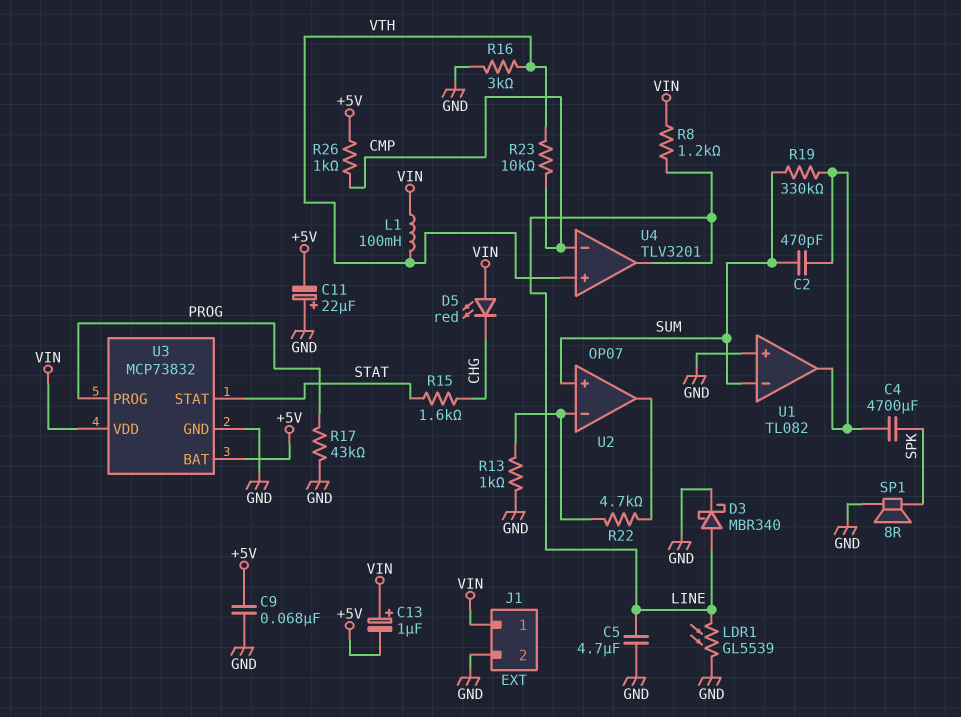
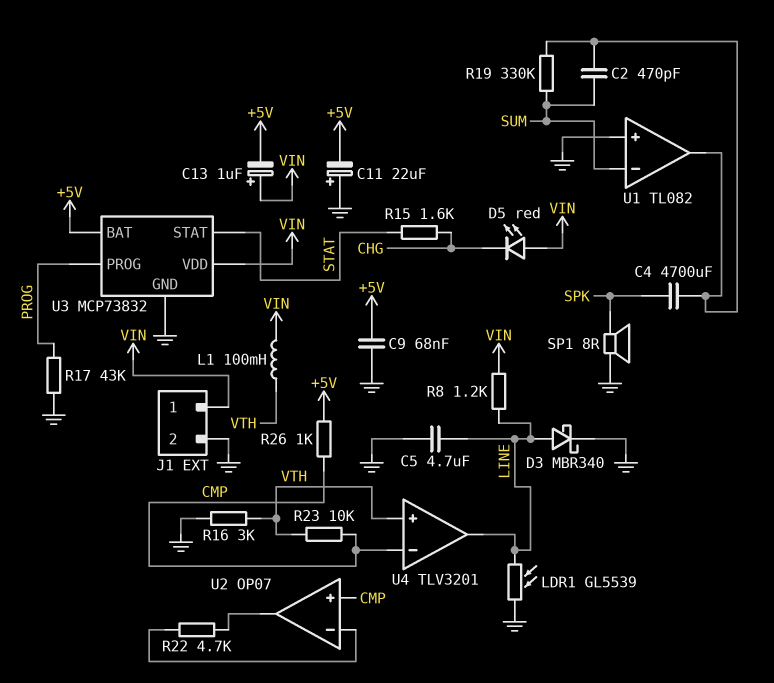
R13: 1k (GND, U2/in-) -> none
U2 pin in+: SUM -> CMP

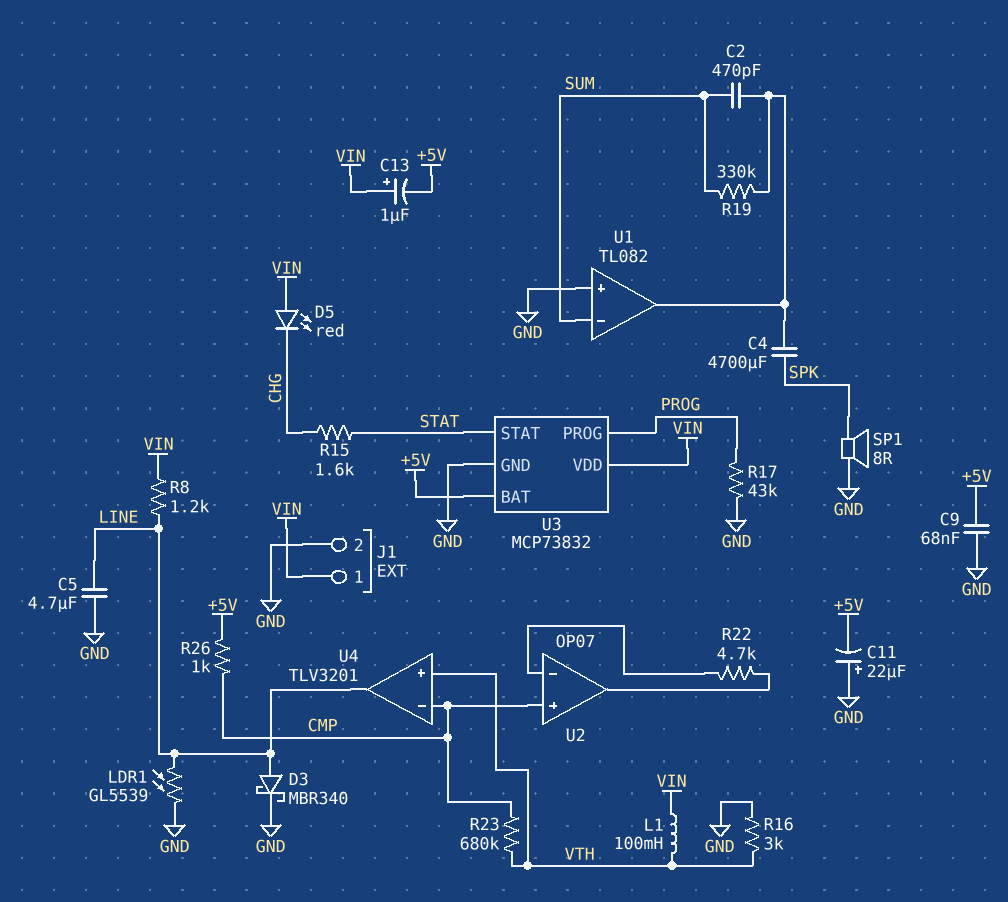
R23: 10k (CMP, VTH) -> 680k (CMP, VTH)

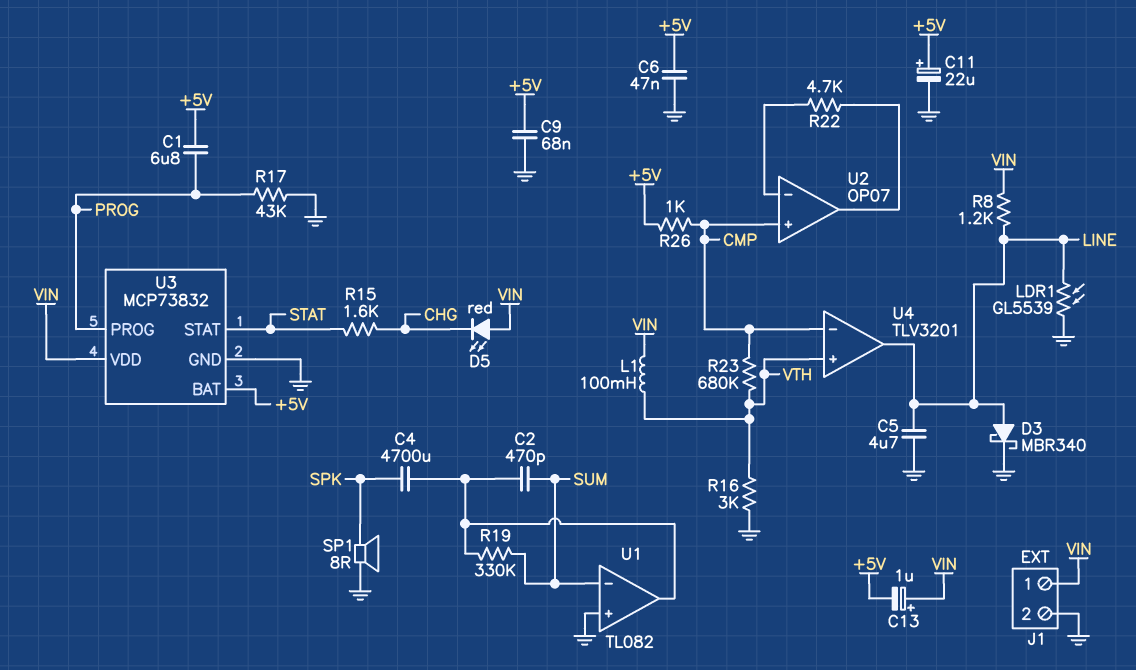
C1: none -> 6.8uF (+5V, PROG)
C6: none -> 47nF (+5V, GND)
C11: 22uF (plus GND, minus +5V) -> 22uF (plus +5V, minus GND)

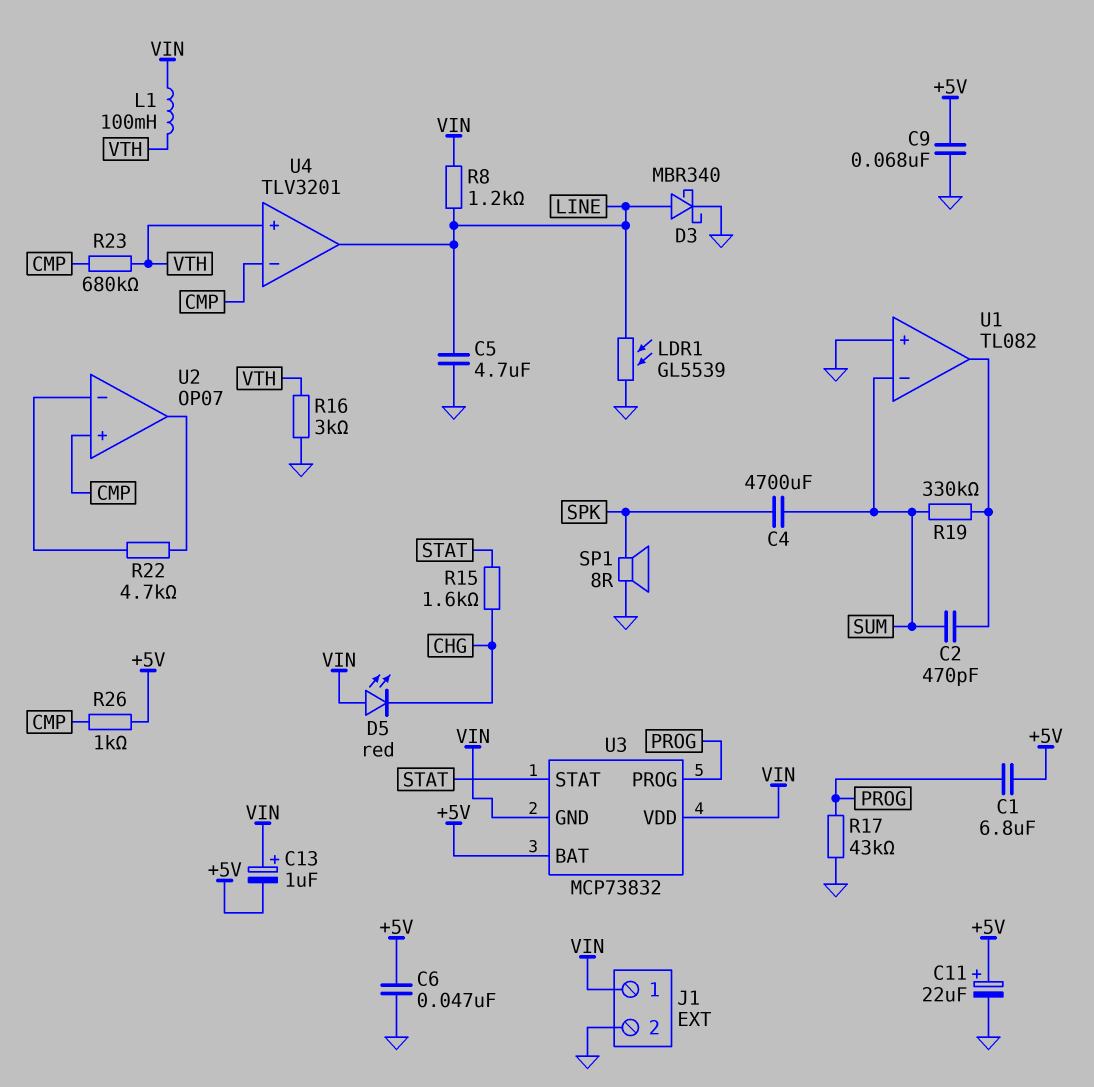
C4: 4700uF (SPK, U1/out) -> 4700uF (SPK, SUM)
U3 pin GND: GND -> VIN

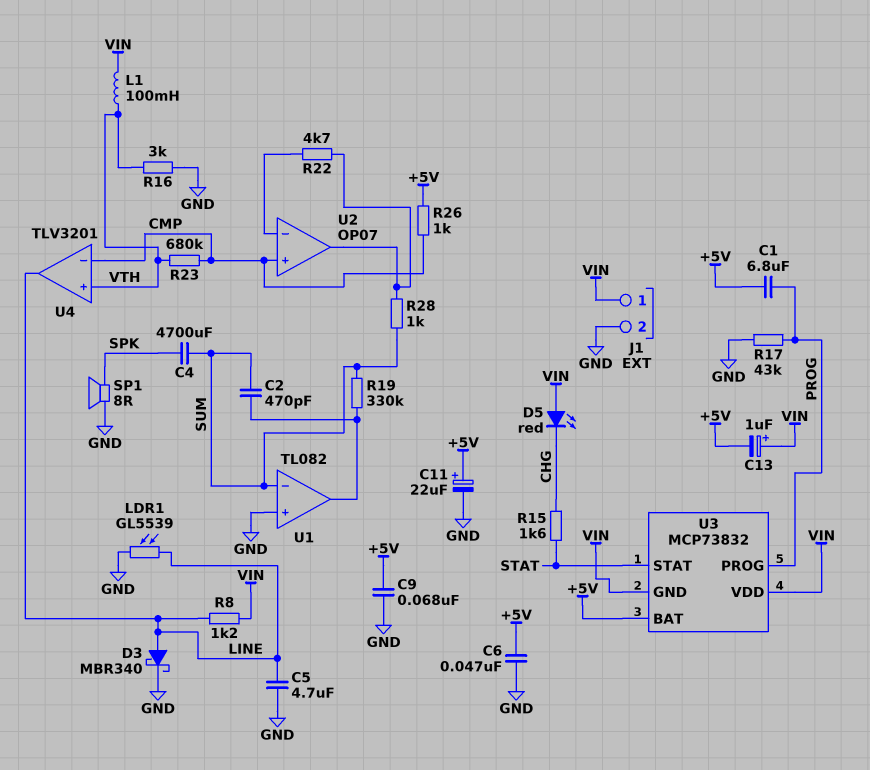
R28: none -> 1k (SUM, U2/out)

